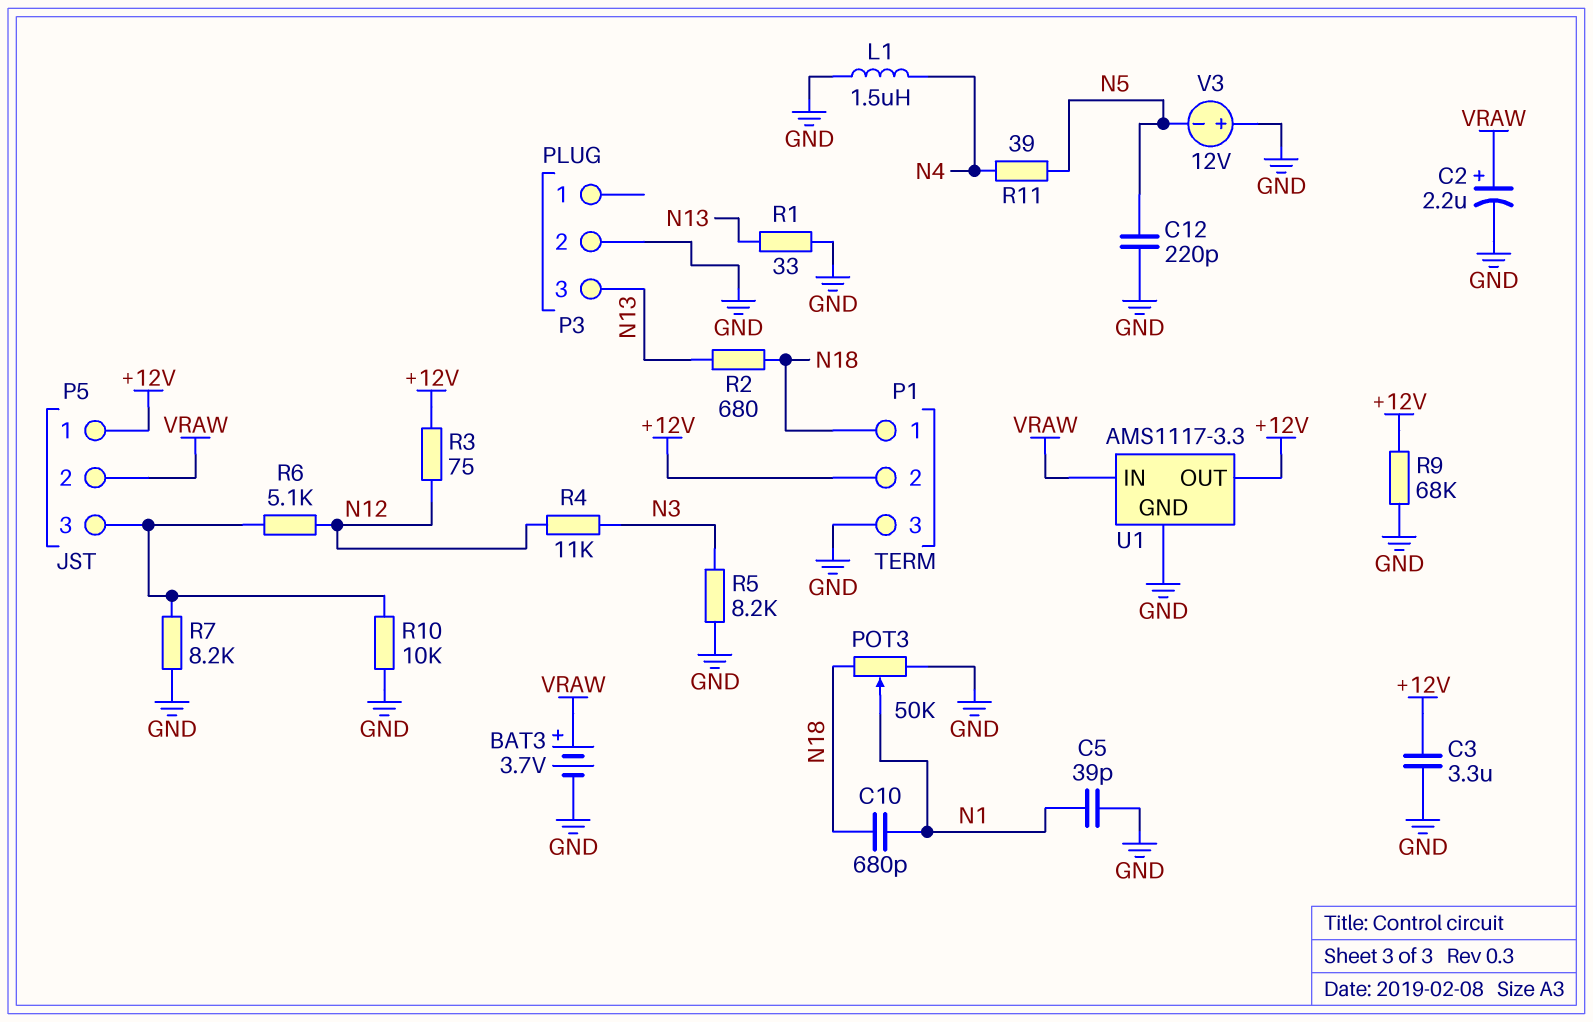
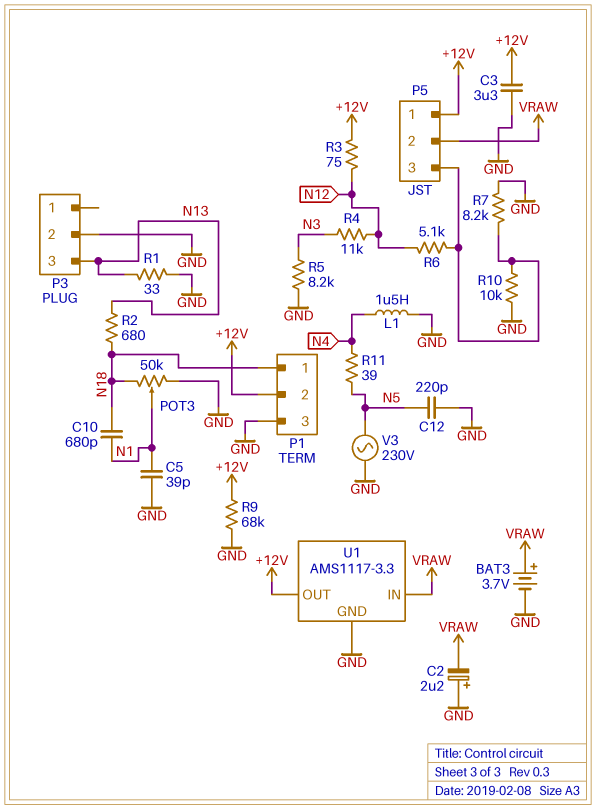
C2: 2.2uF (plus VRAW, minus GND) -> 2.2uF (plus GND, minus VRAW)
V3: 12V (plus GND, minus N5) -> AC 230V (GND, N5)

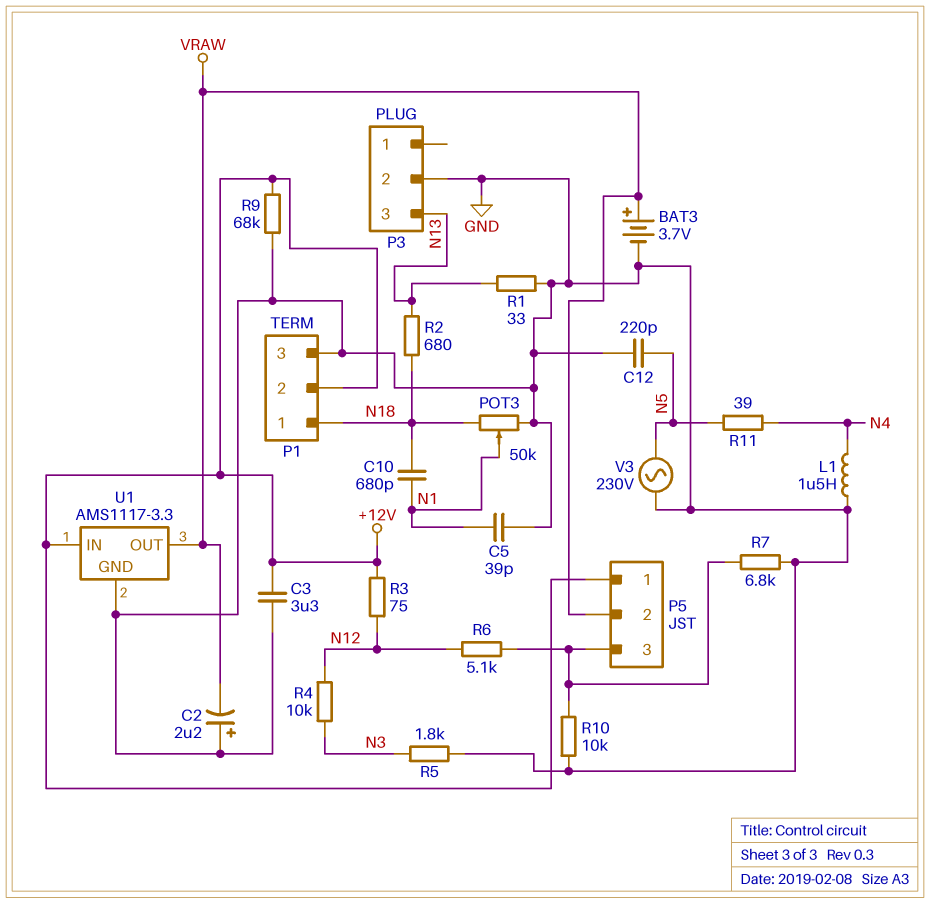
R4: 11k (N3, N12) -> 10k (N3, N12)
R5: 8.2k (GND, N3) -> 1.8k (GND, N3)
R7: 8.2k (GND, P5/3) -> 6.8k (GND, P5/3)
U1 pin IN: VRAW -> +12V
U1 pin OUT: +12V -> VRAW

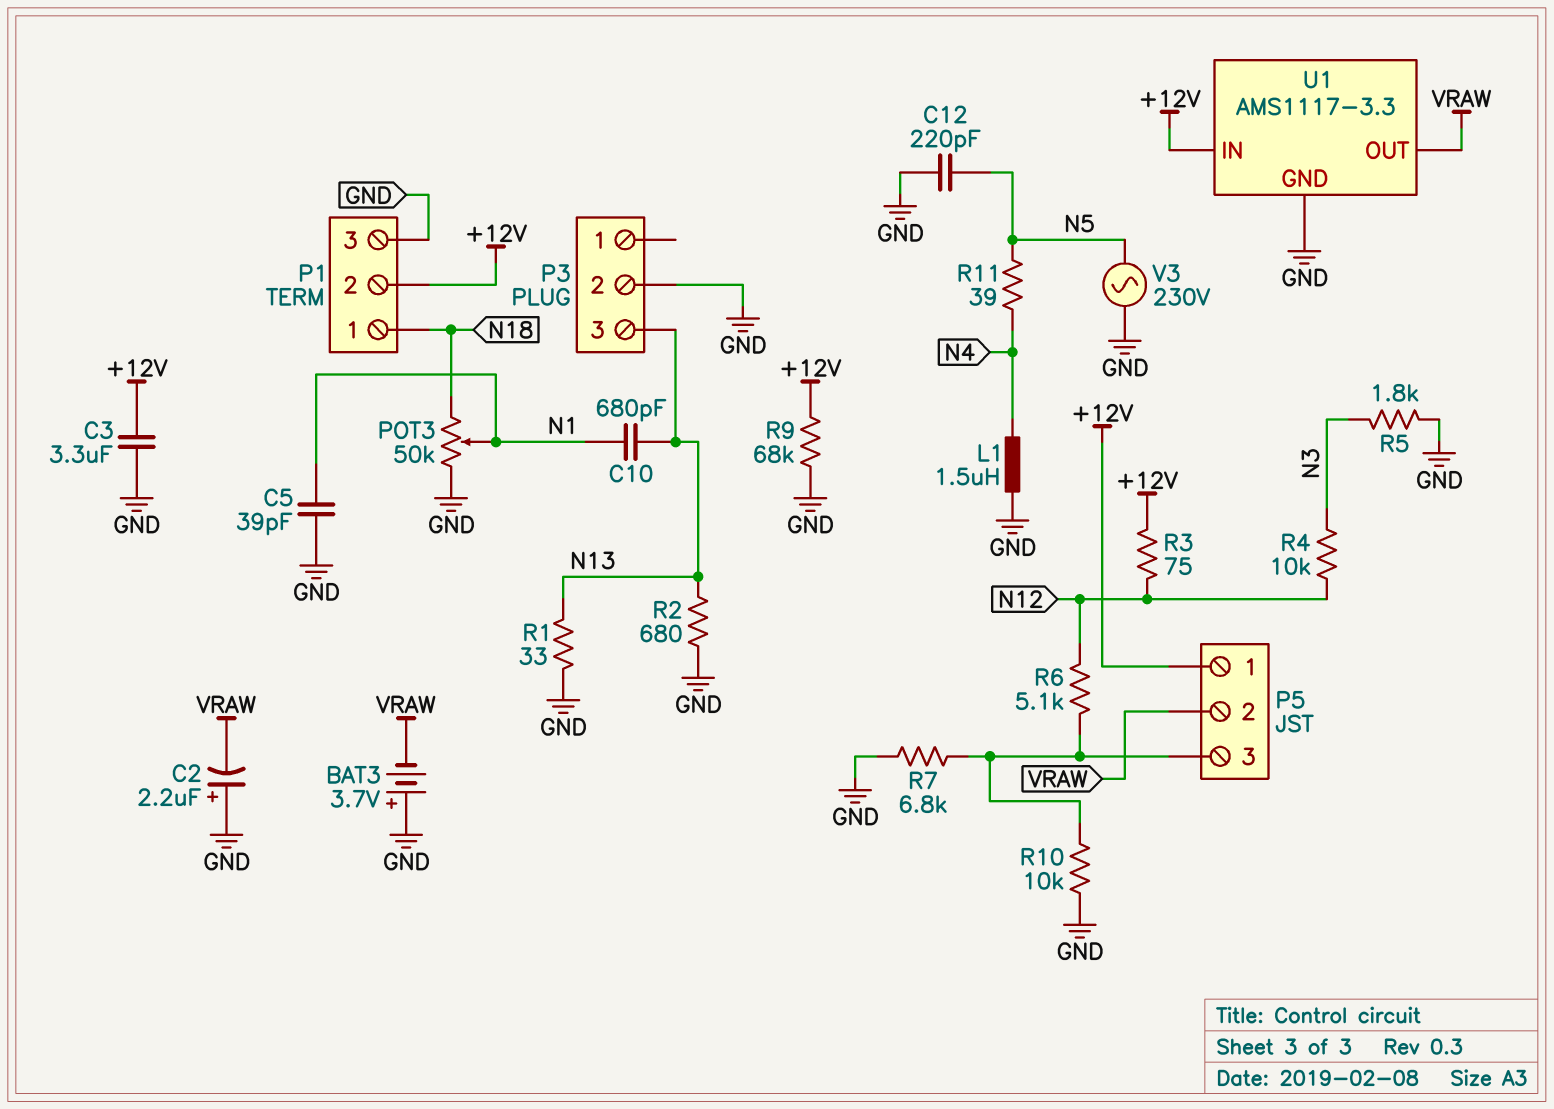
BAT3: 3.7V (plus VRAW, minus GND) -> 3.7V (plus GND, minus VRAW)
C10: 680pF (N1, N18) -> 680pF (N1, N13)
R2: 680 (N13, N18) -> 680 (GND, N13)

